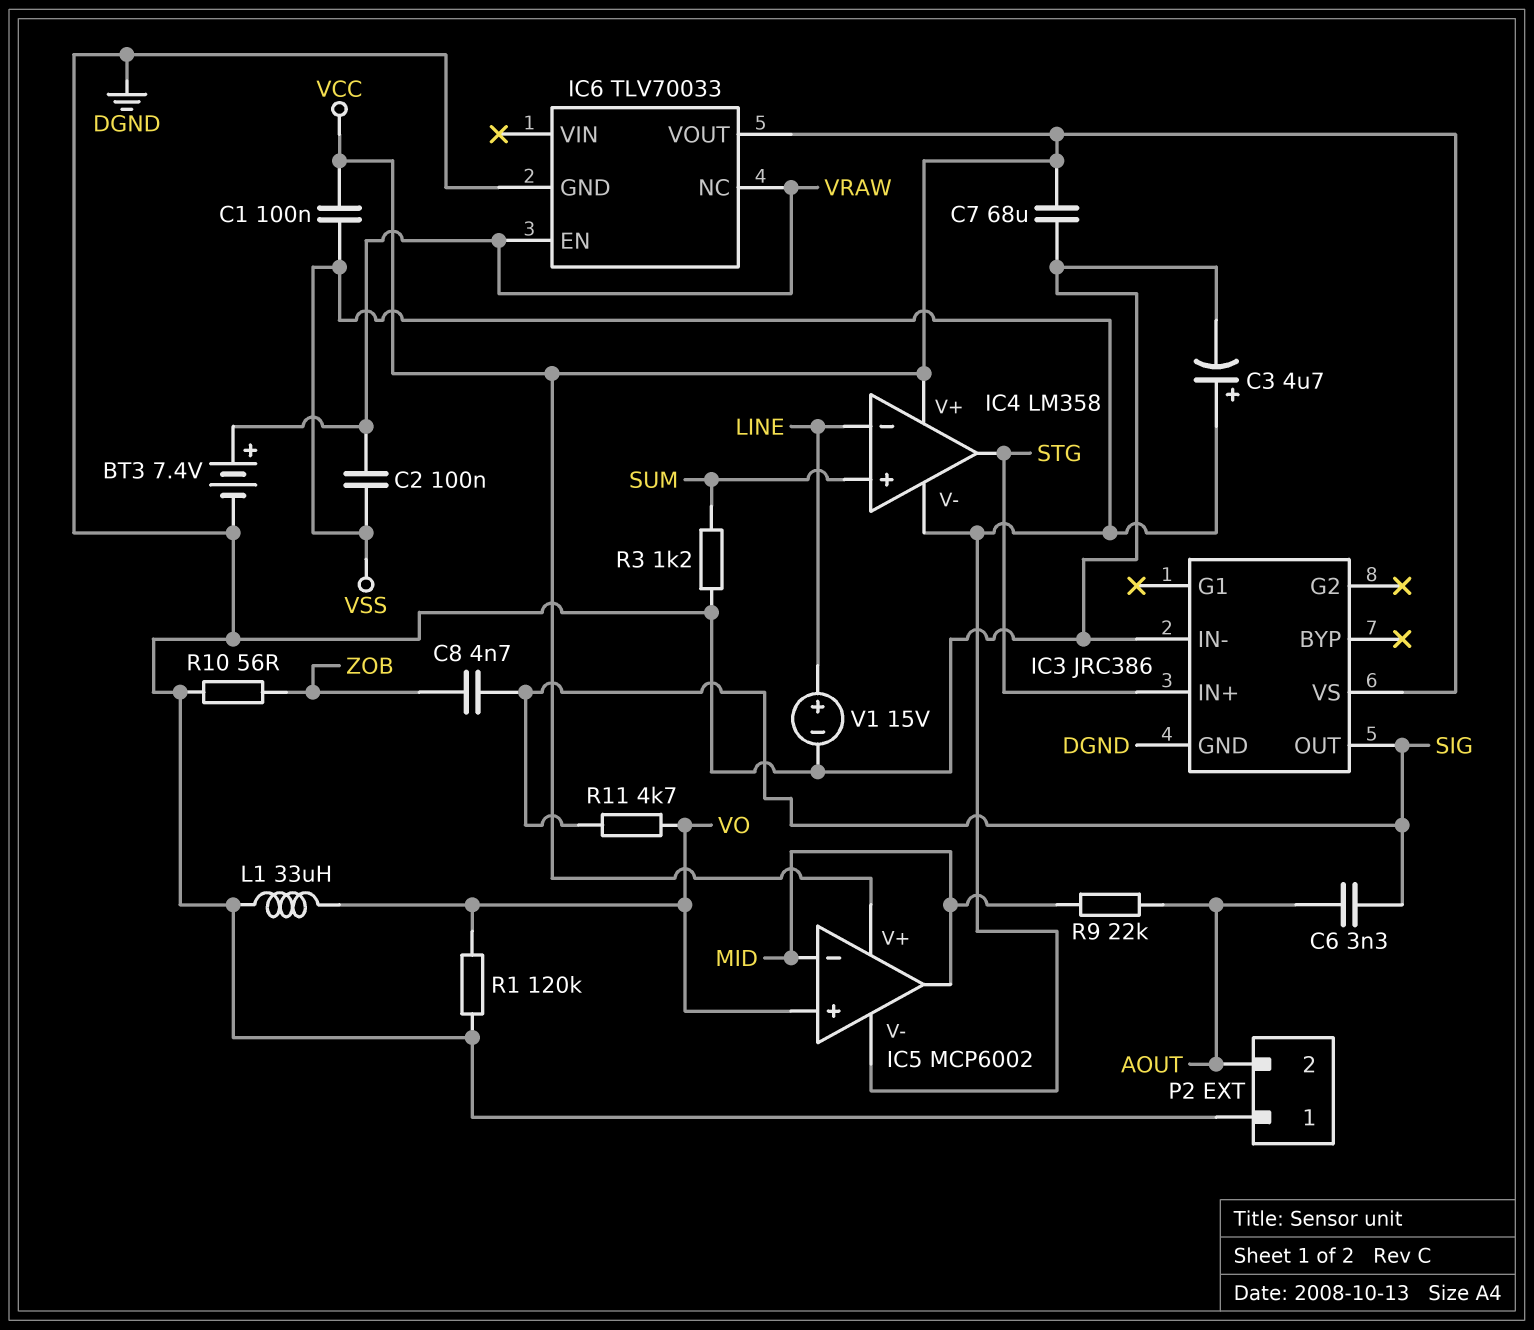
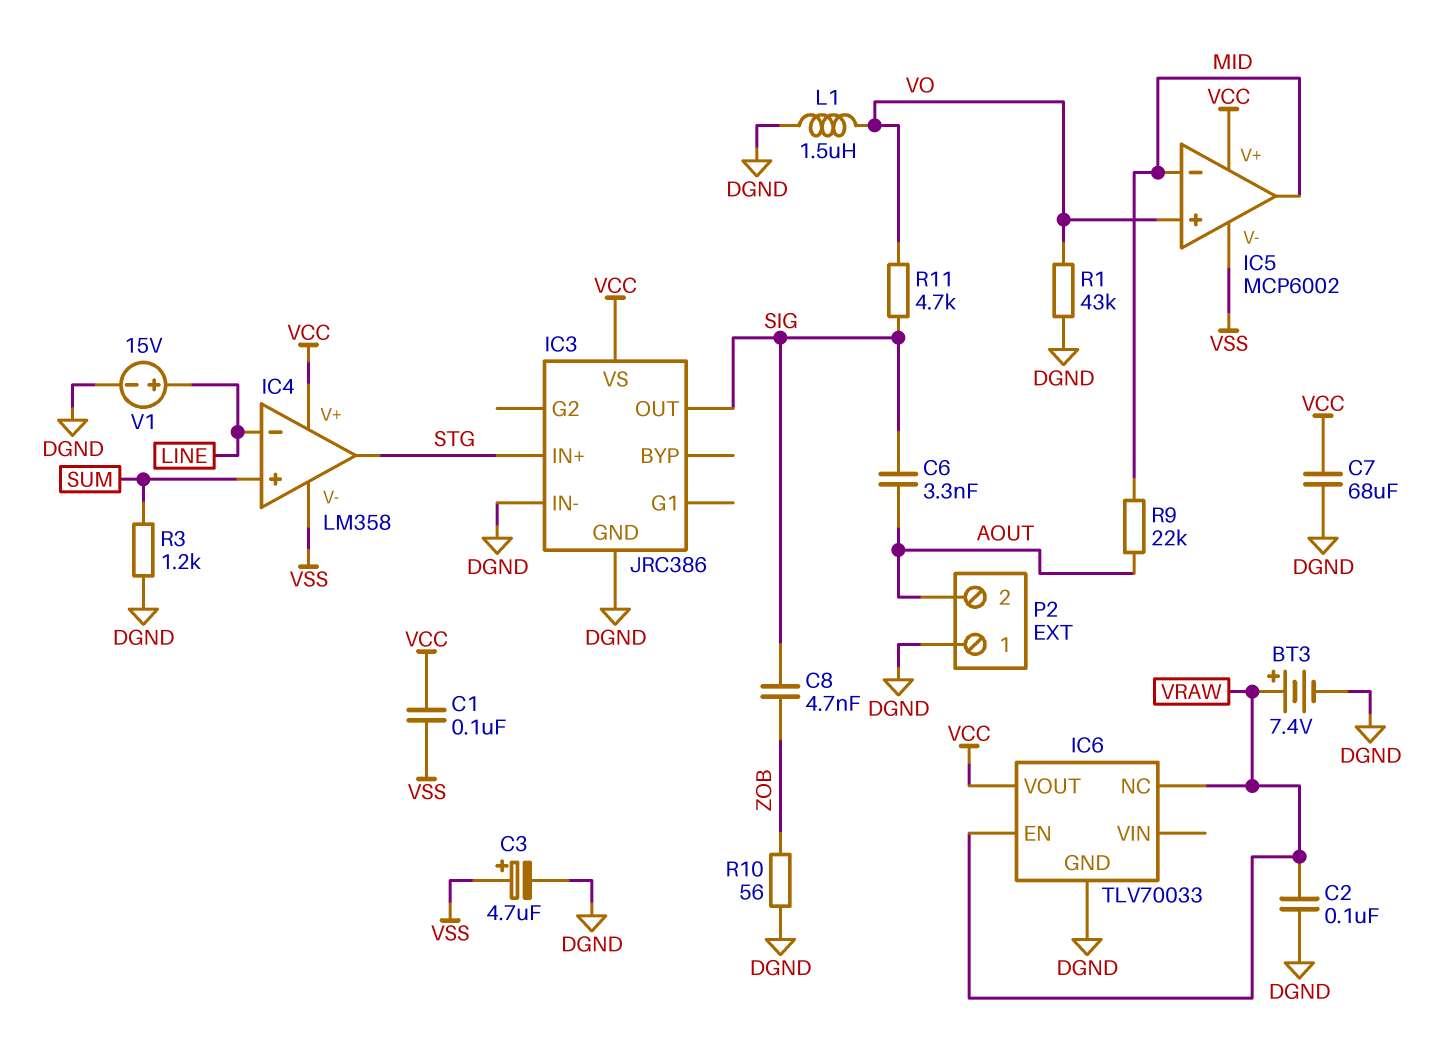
C2: 100nF (VRAW, VSS) -> 100nF (DGND, VRAW)
L1: 33uH (DGND, VO) -> 1.5uH (DGND, VO)
R1: 120k (DGND, VO) -> 43k (DGND, VO)

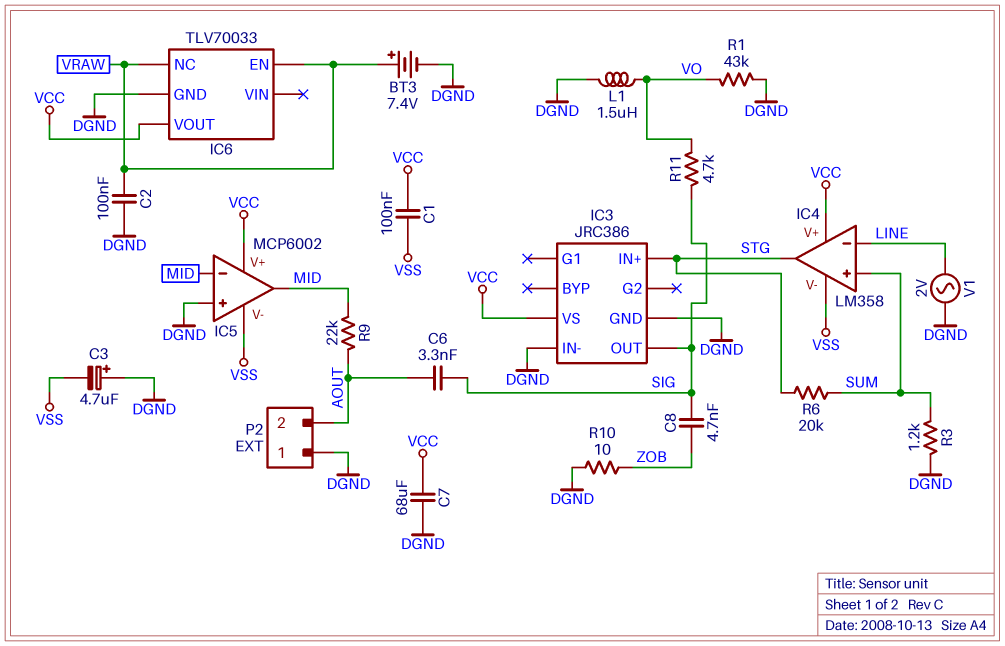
C3: 4.7uF (plus VSS, minus DGND) -> 4.7uF (plus DGND, minus VSS)
IC5 pin in+: VO -> DGND
R6: none -> 20k (STG, SUM)
R10: 56 (DGND, ZOB) -> 10 (DGND, ZOB)
V1: 15V (plus LINE, minus DGND) -> AC 2V (DGND, LINE)

